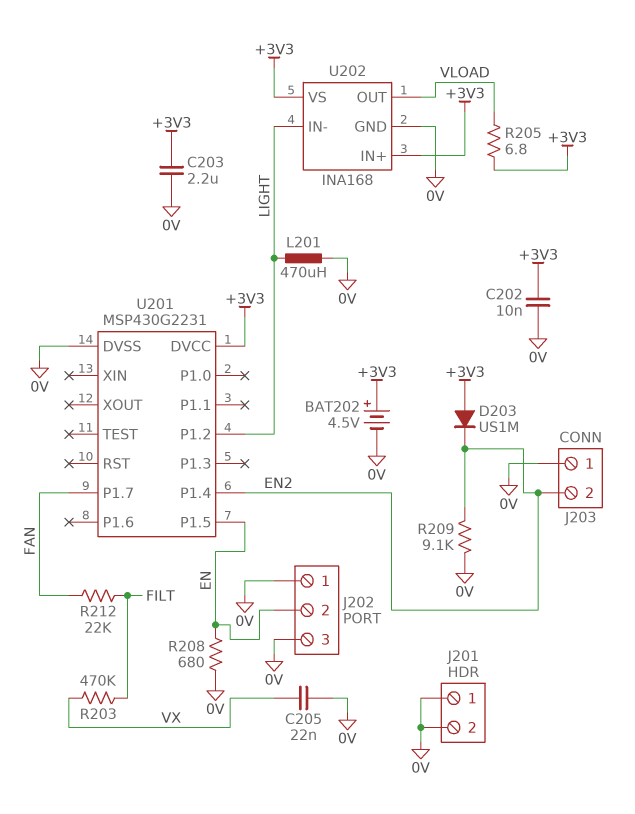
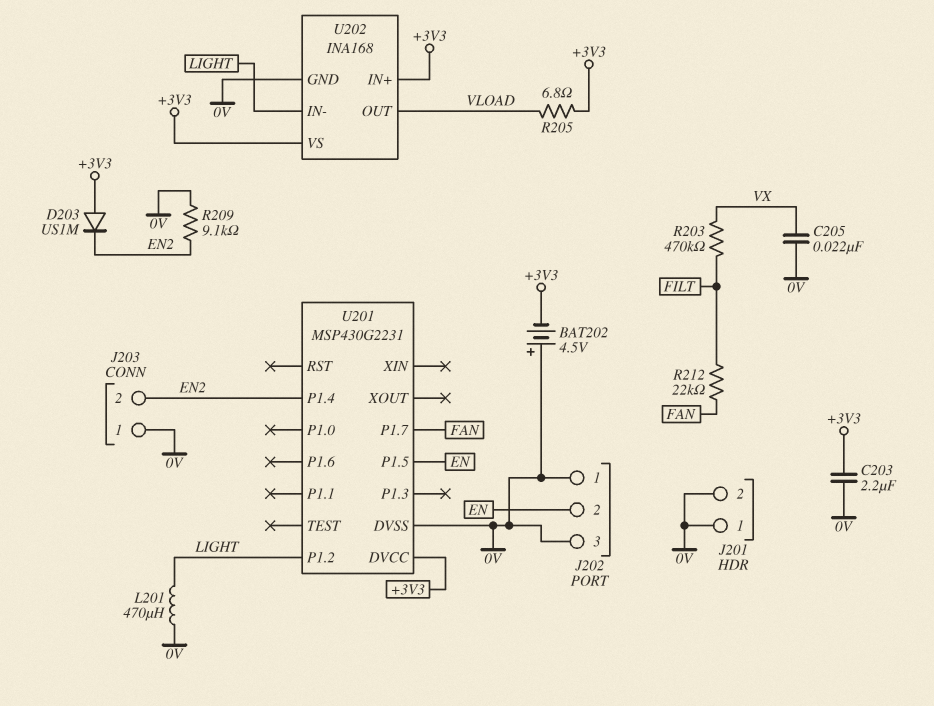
BAT202: 4.5V (plus +3V3, minus 0V) -> 4.5V (plus 0V, minus +3V3)
C202: 10nF (+3V3, 0V) -> none
R208: 680 (0V, EN) -> none

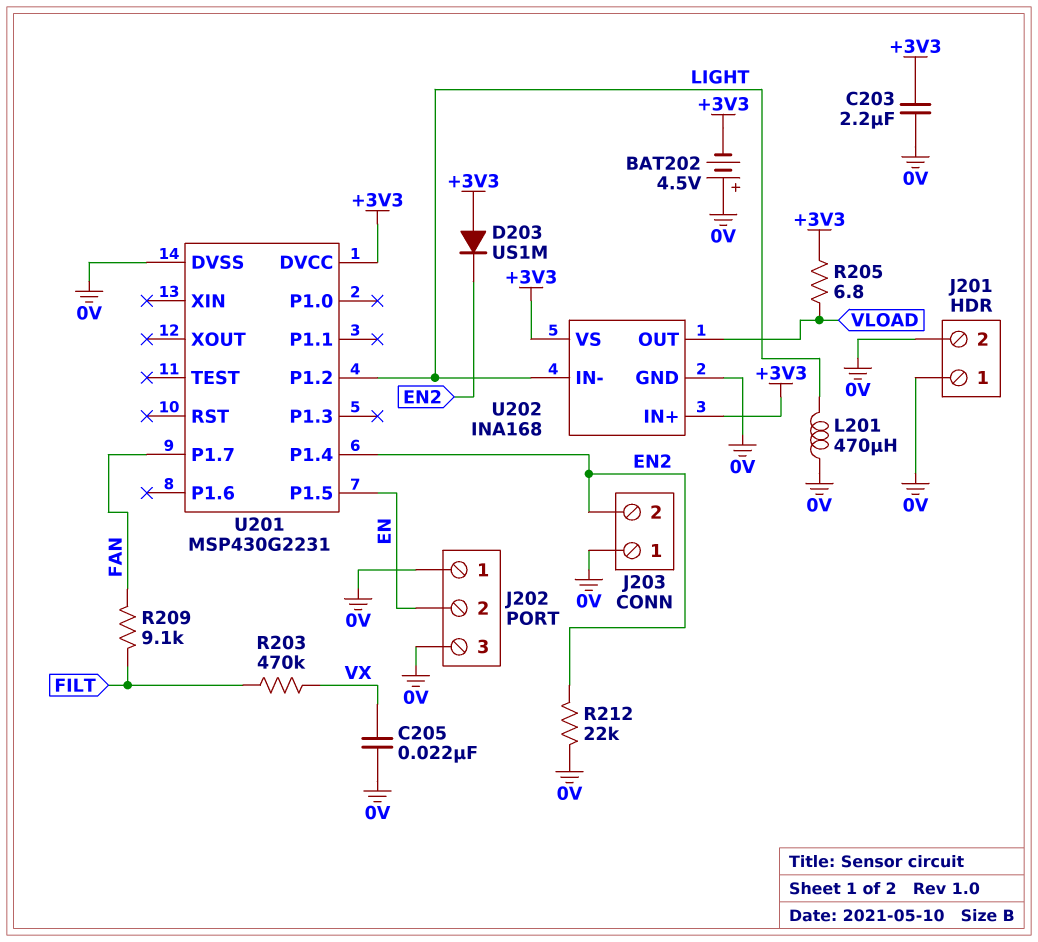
R209: 9.1k (0V, EN2) -> 9.1k (FAN, FILT)
R212: 22k (FAN, FILT) -> 22k (0V, EN2)

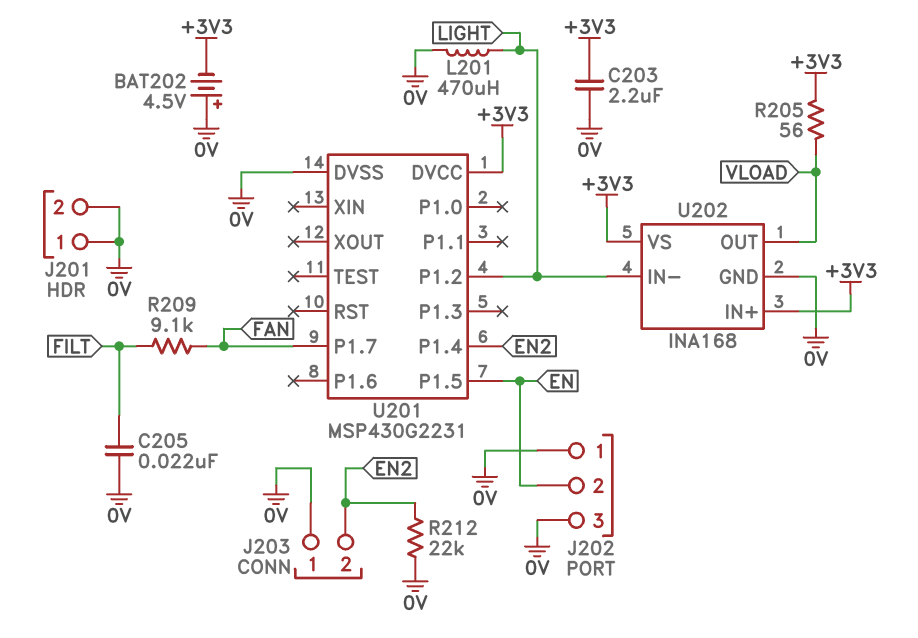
C205: 22nF (0V, VX) -> 22nF (0V, FILT)
D203: diode US1M (A +3V3, K EN2) -> none
R203: 470k (FILT, VX) -> none
R205: 6.8 (+3V3, VLOAD) -> 56 (+3V3, VLOAD)

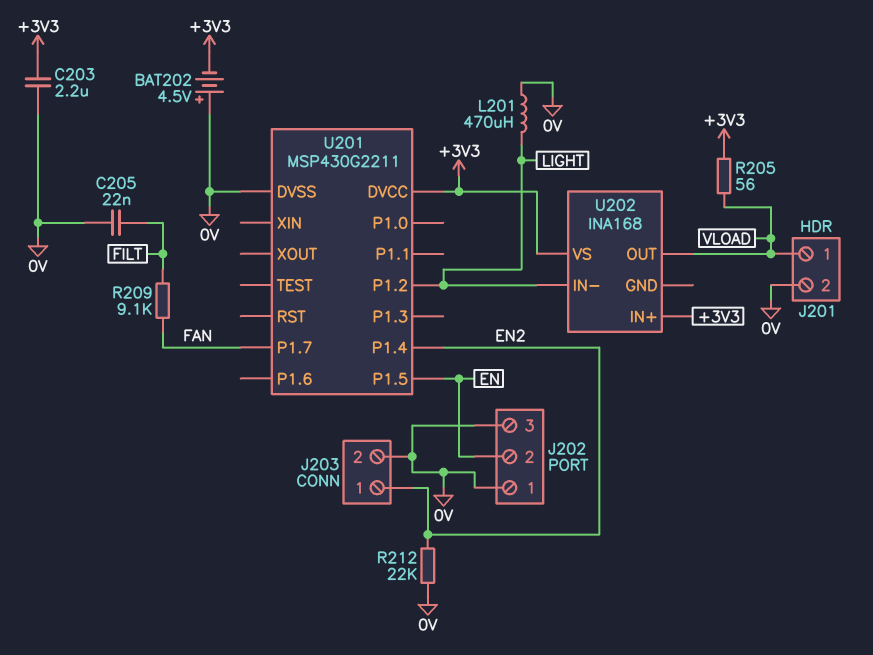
J201 pin 1: 0V -> VLOAD
J203 pin 1: 0V -> EN2
J203 pin 2: EN2 -> 0V
U201: MSP430G2231 -> MSP430G2211
U202 pin GND: 0V -> none

